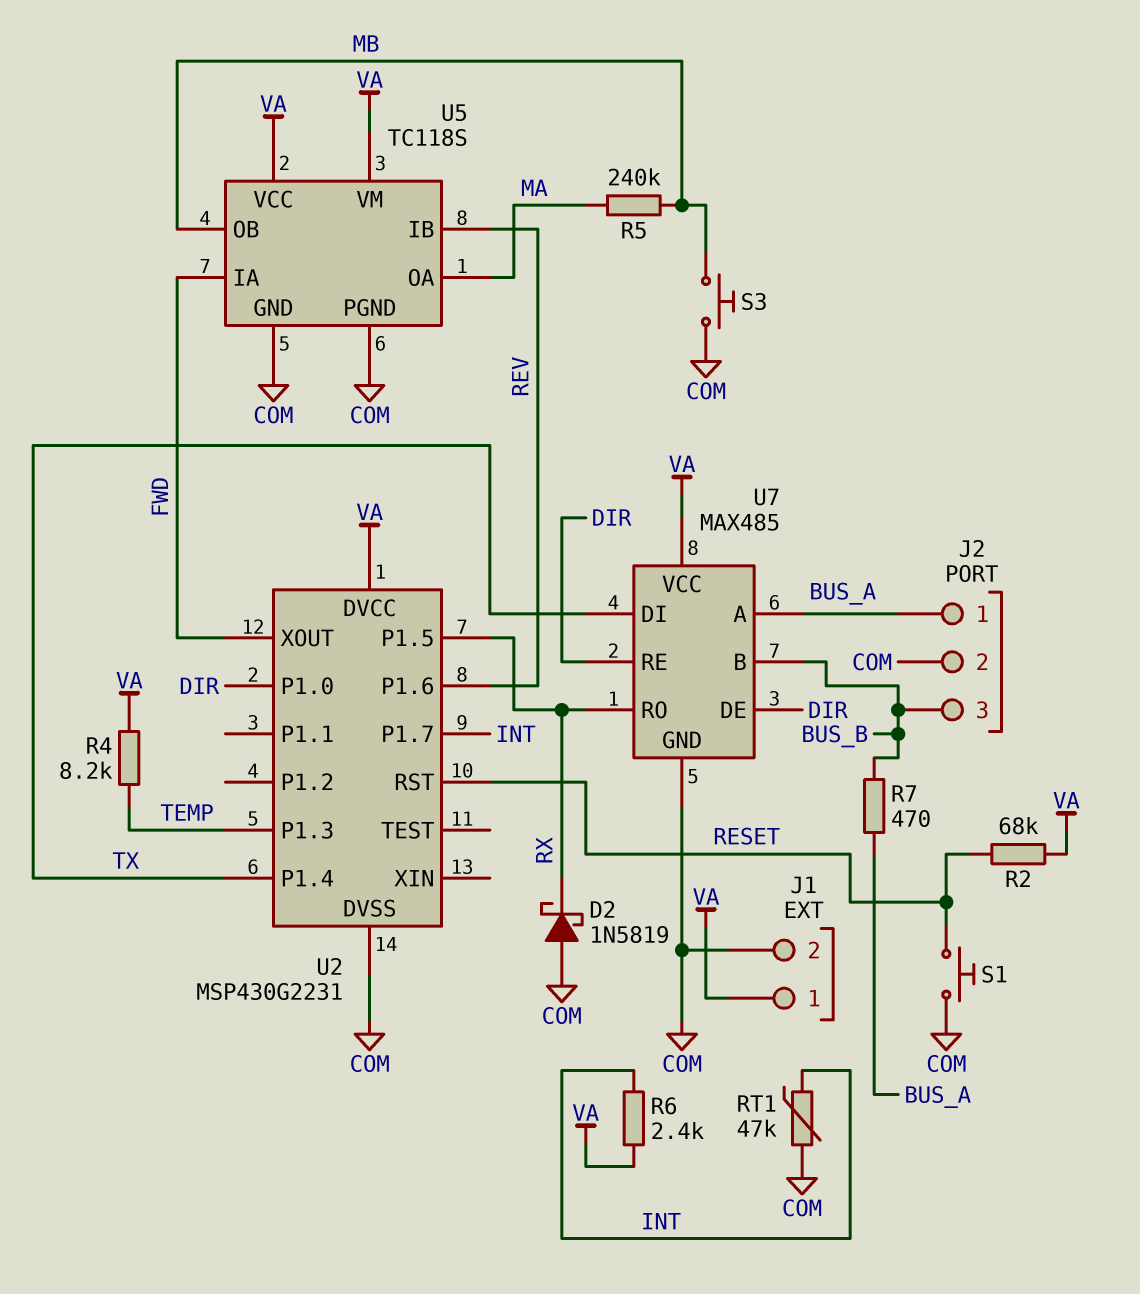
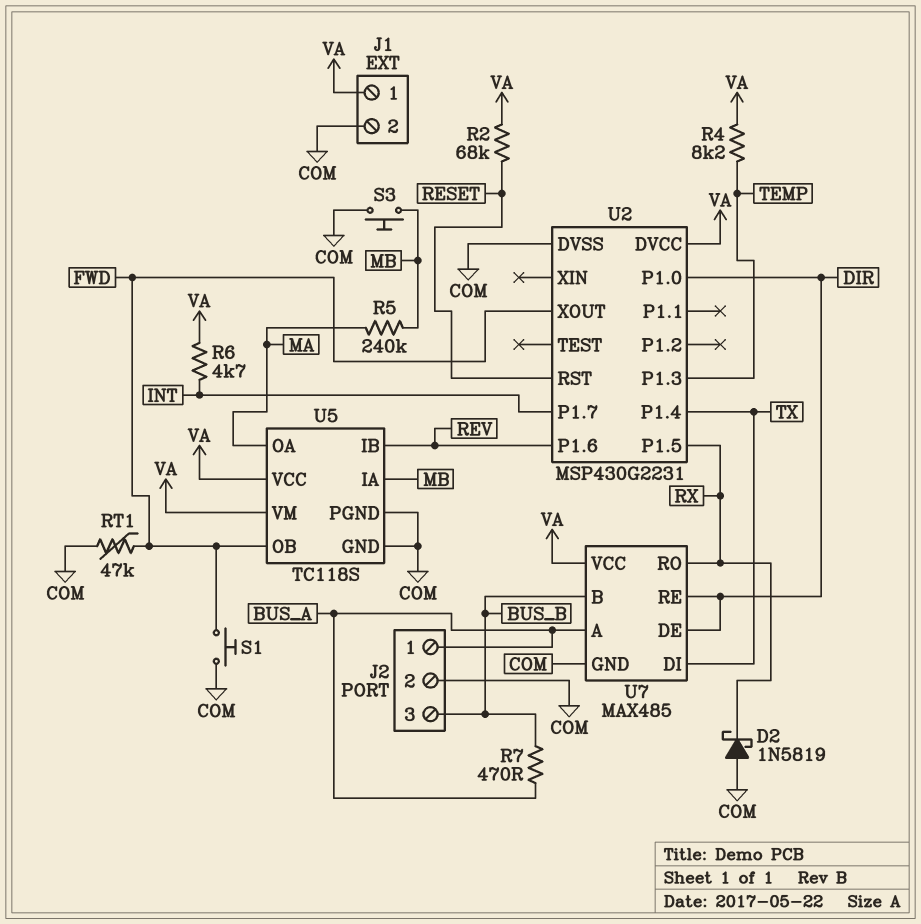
R6: 2.4k (INT, VA) -> 4.7k (INT, VA)
RT1: 47k (COM, INT) -> 47k (COM, FWD)
S1: button (COM, RESET) -> button (COM, FWD)
U5 pin IA: FWD -> MB
U5 pin OB: MB -> FWD

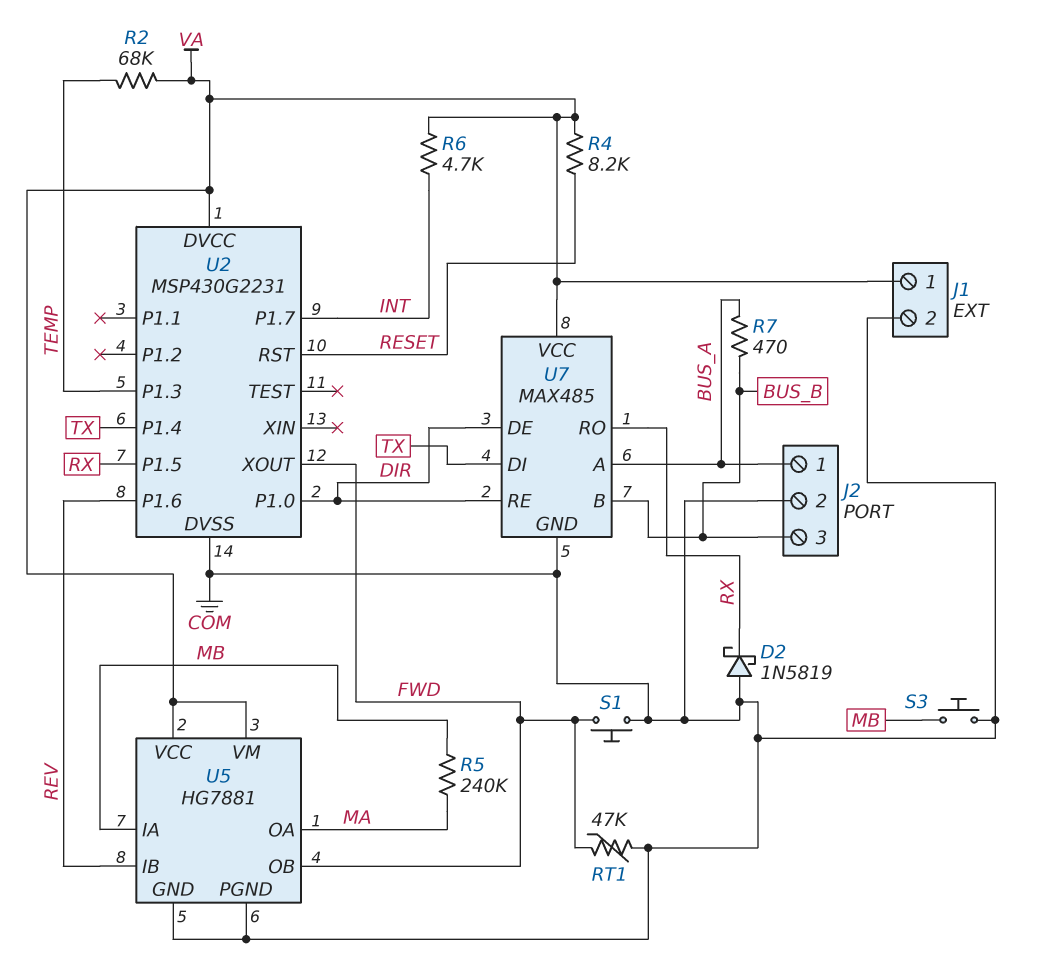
R2: 68k (RESET, VA) -> 68k (TEMP, VA)
R4: 8.2k (TEMP, VA) -> 8.2k (RESET, VA)
U5: TC118S -> HG7881

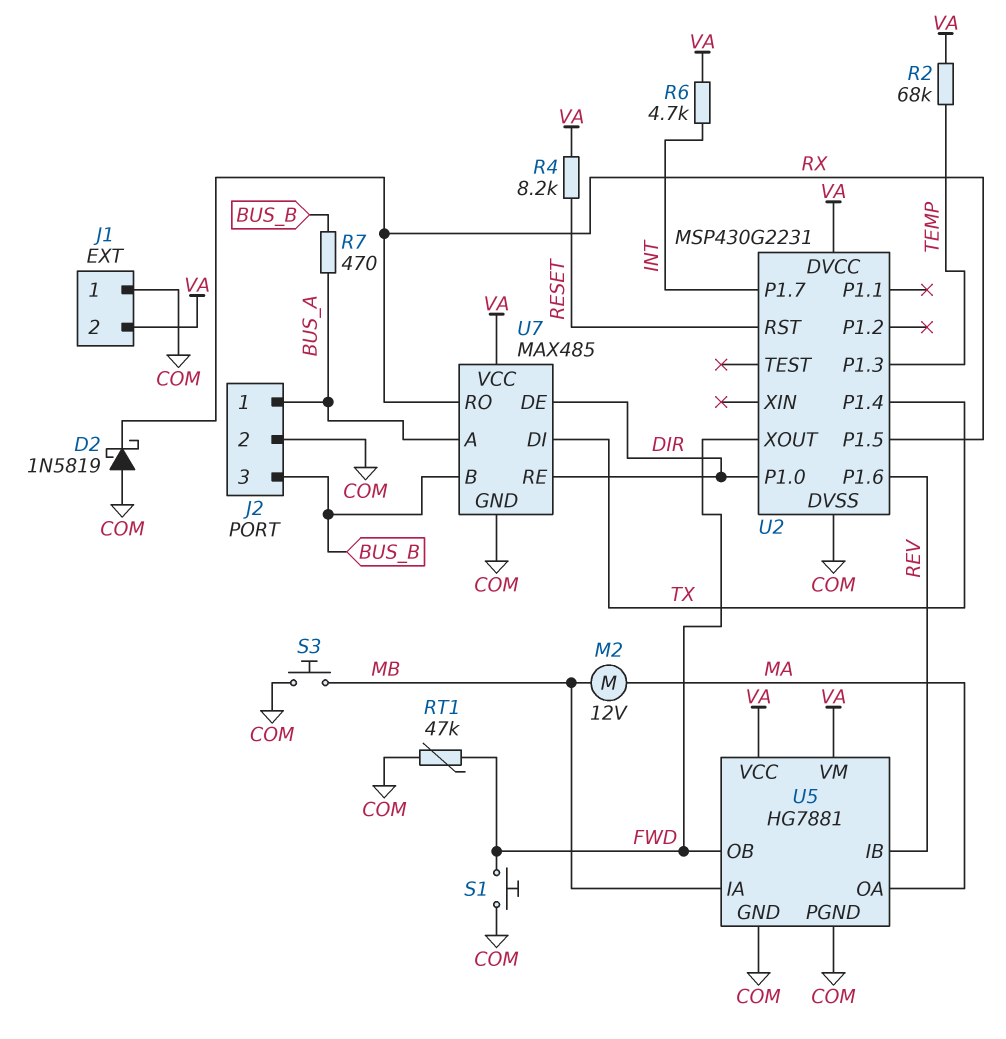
J1 pin 1: VA -> COM
J1 pin 2: COM -> VA
M2: none -> motor 12V (MA, MB)
R5: 240k (MA, MB) -> none

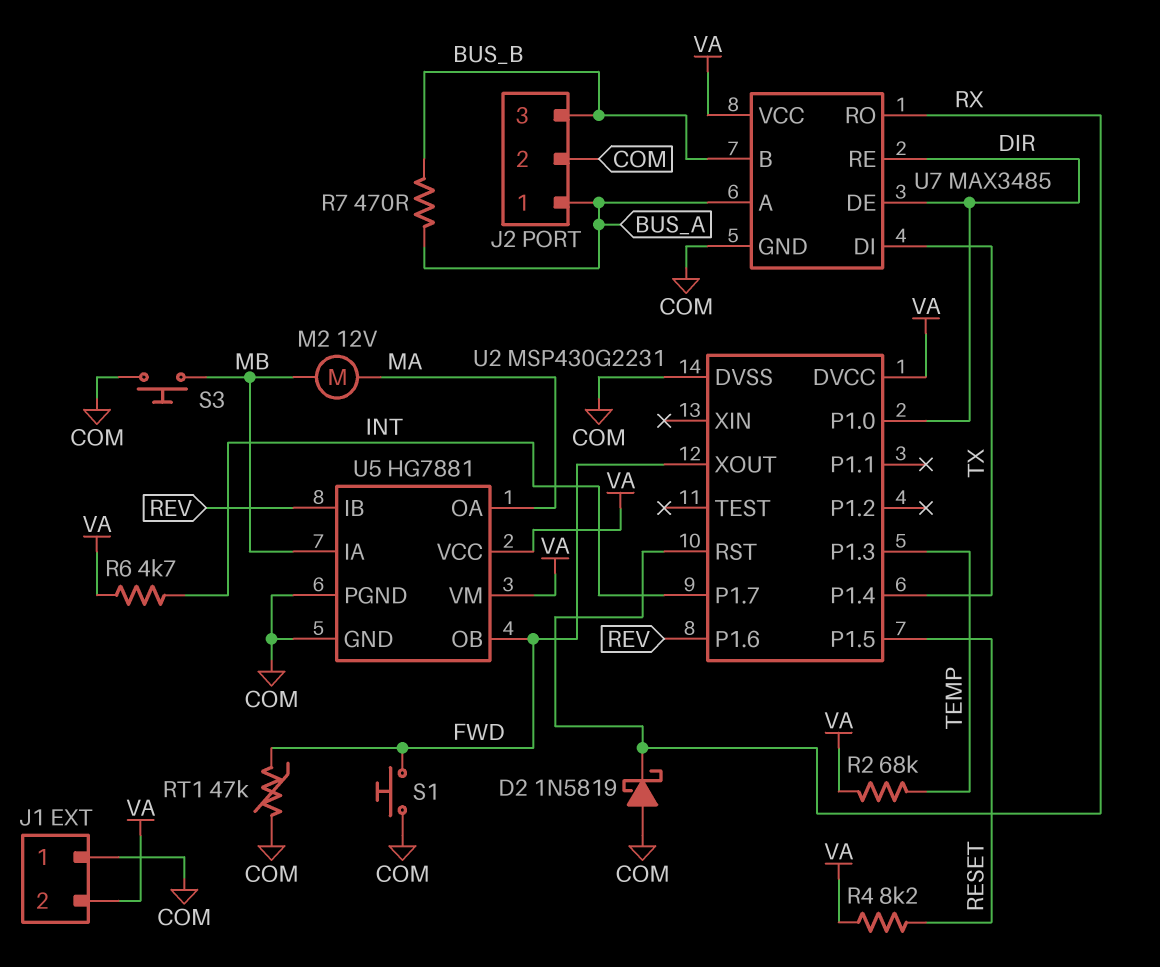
U2 pin P1.5: RX -> RESET
U2 pin RST: RESET -> RX
U7: MAX485 -> MAX3485

